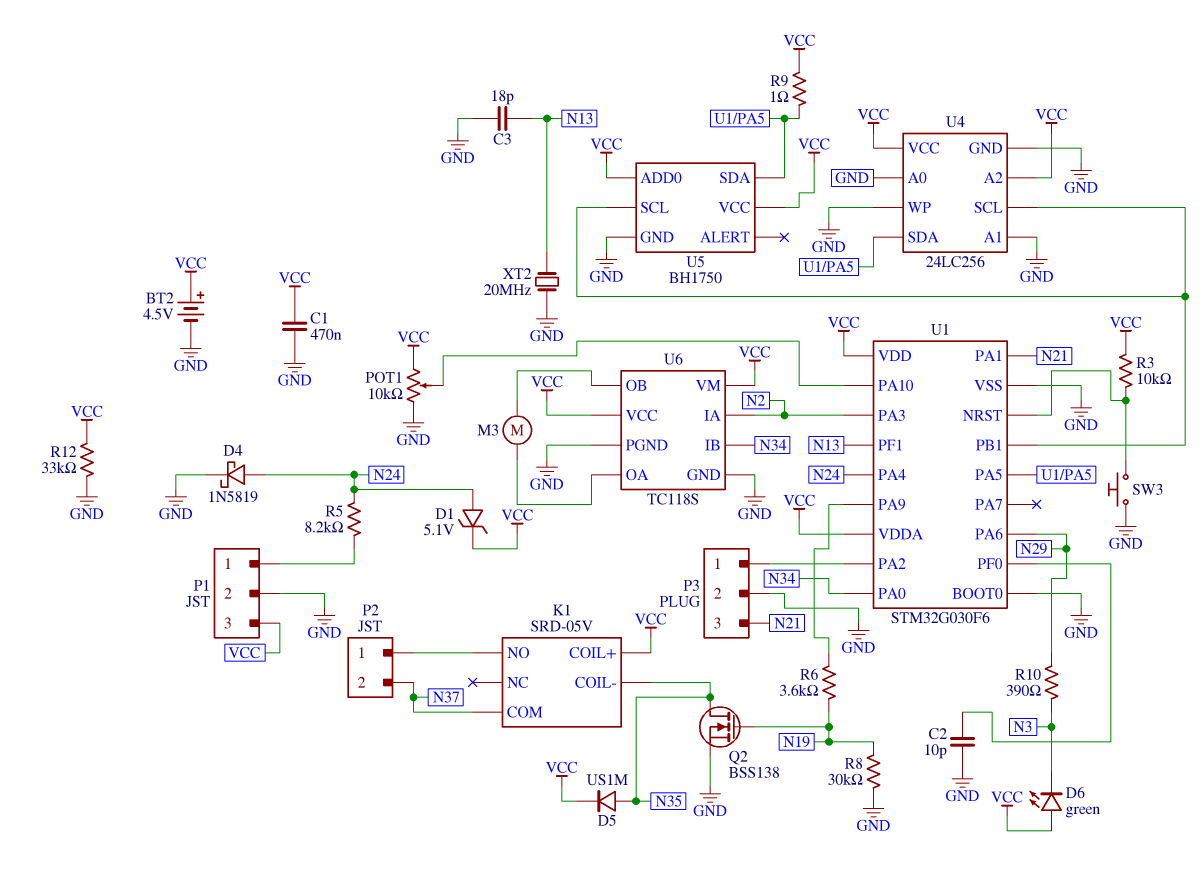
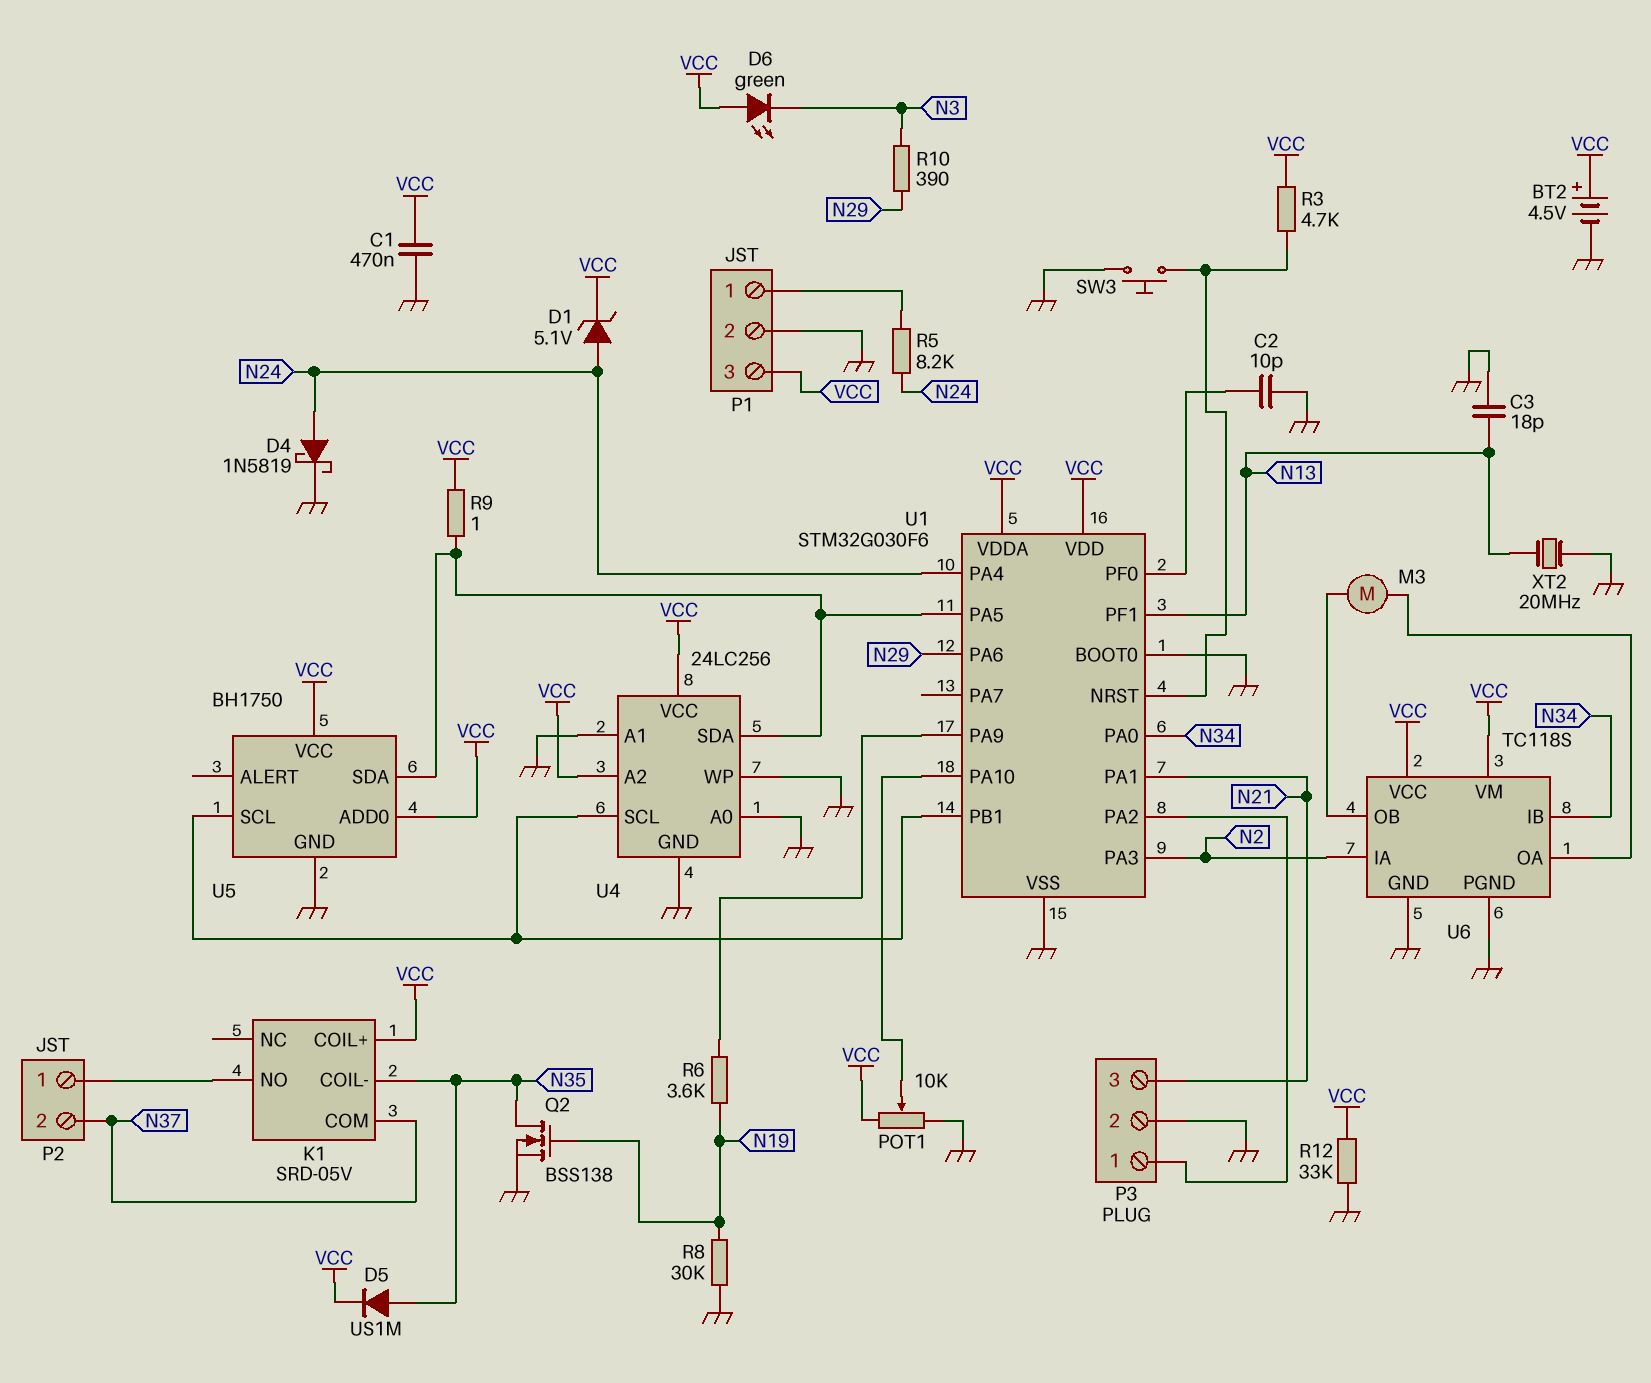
R3: 10k (U1/NRST, VCC) -> 4.7k (U1/NRST, VCC)

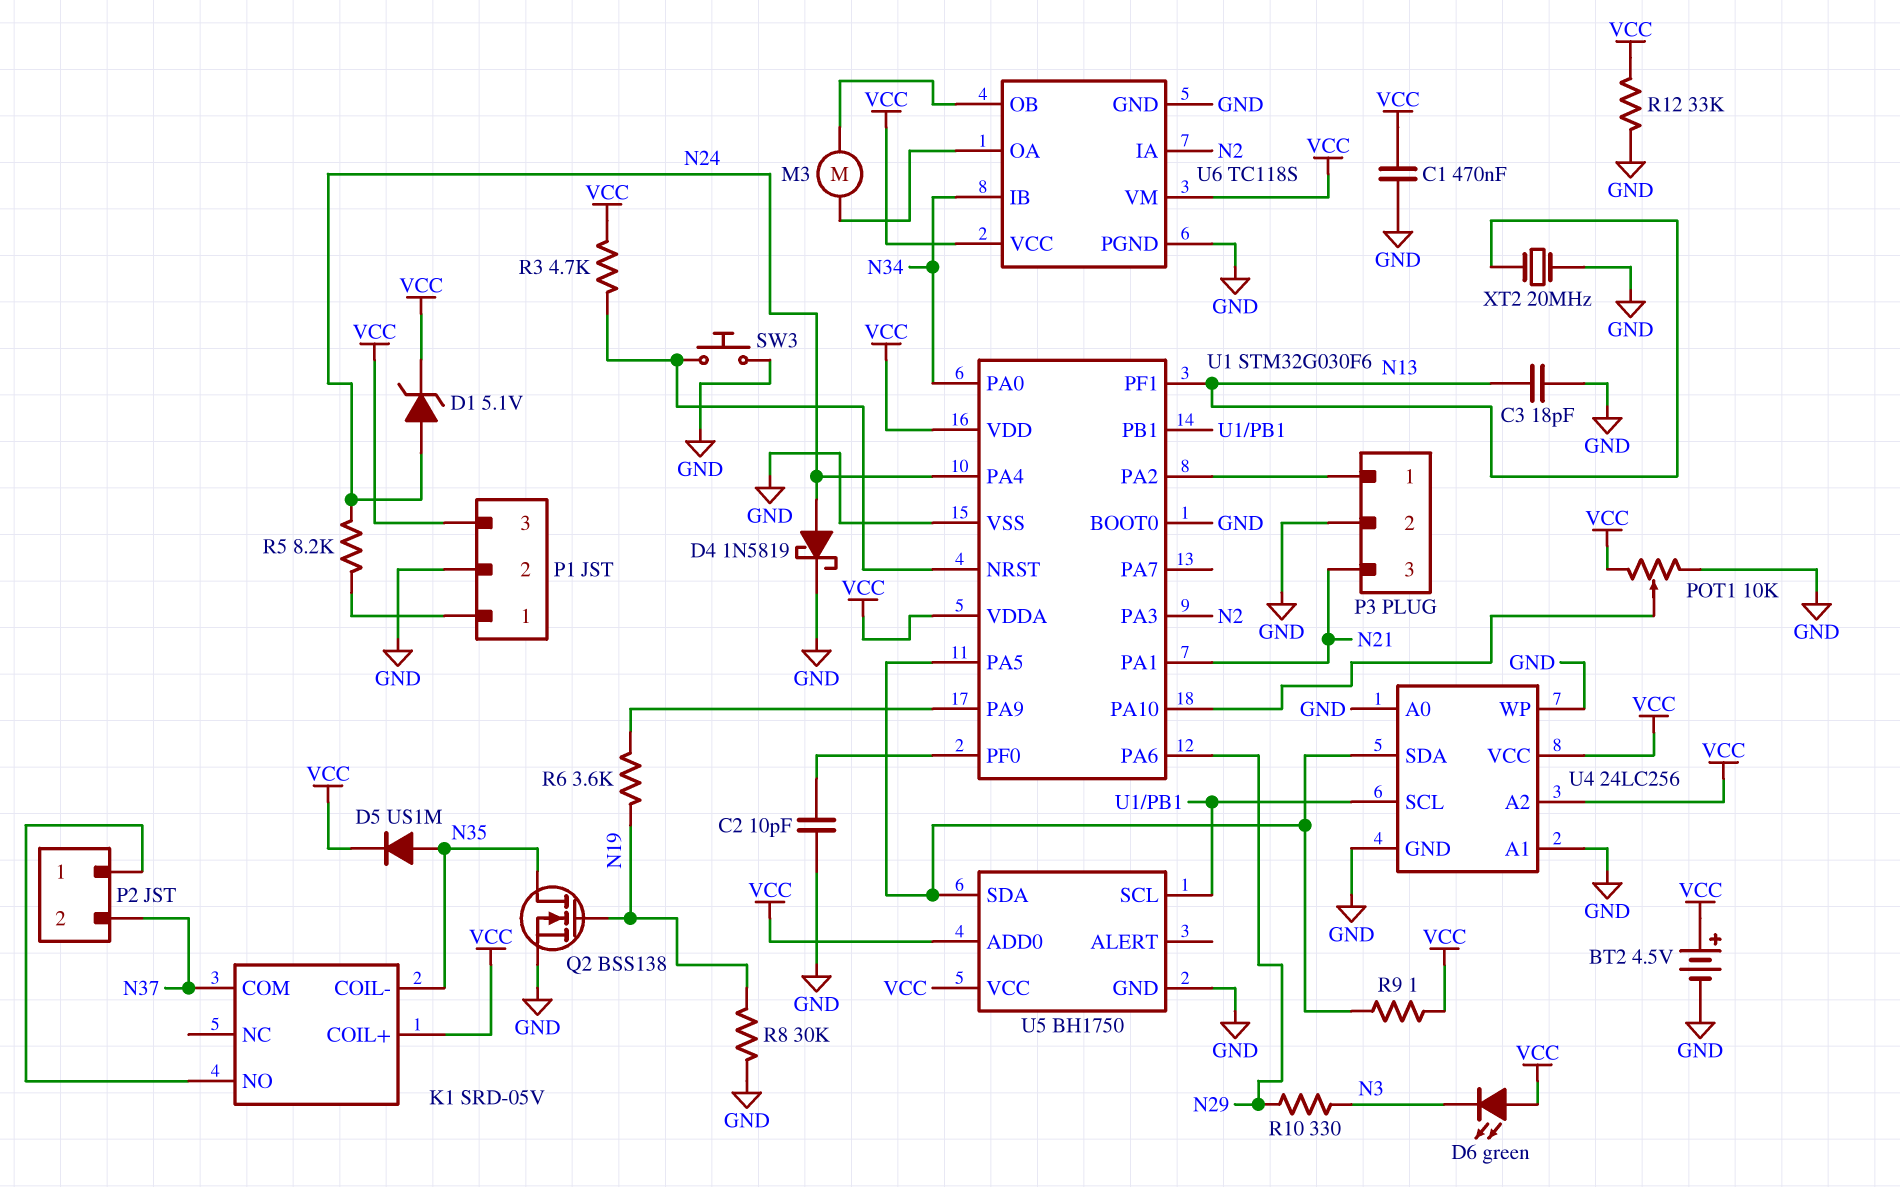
R10: 390 (N3, N29) -> 330 (N3, N29)

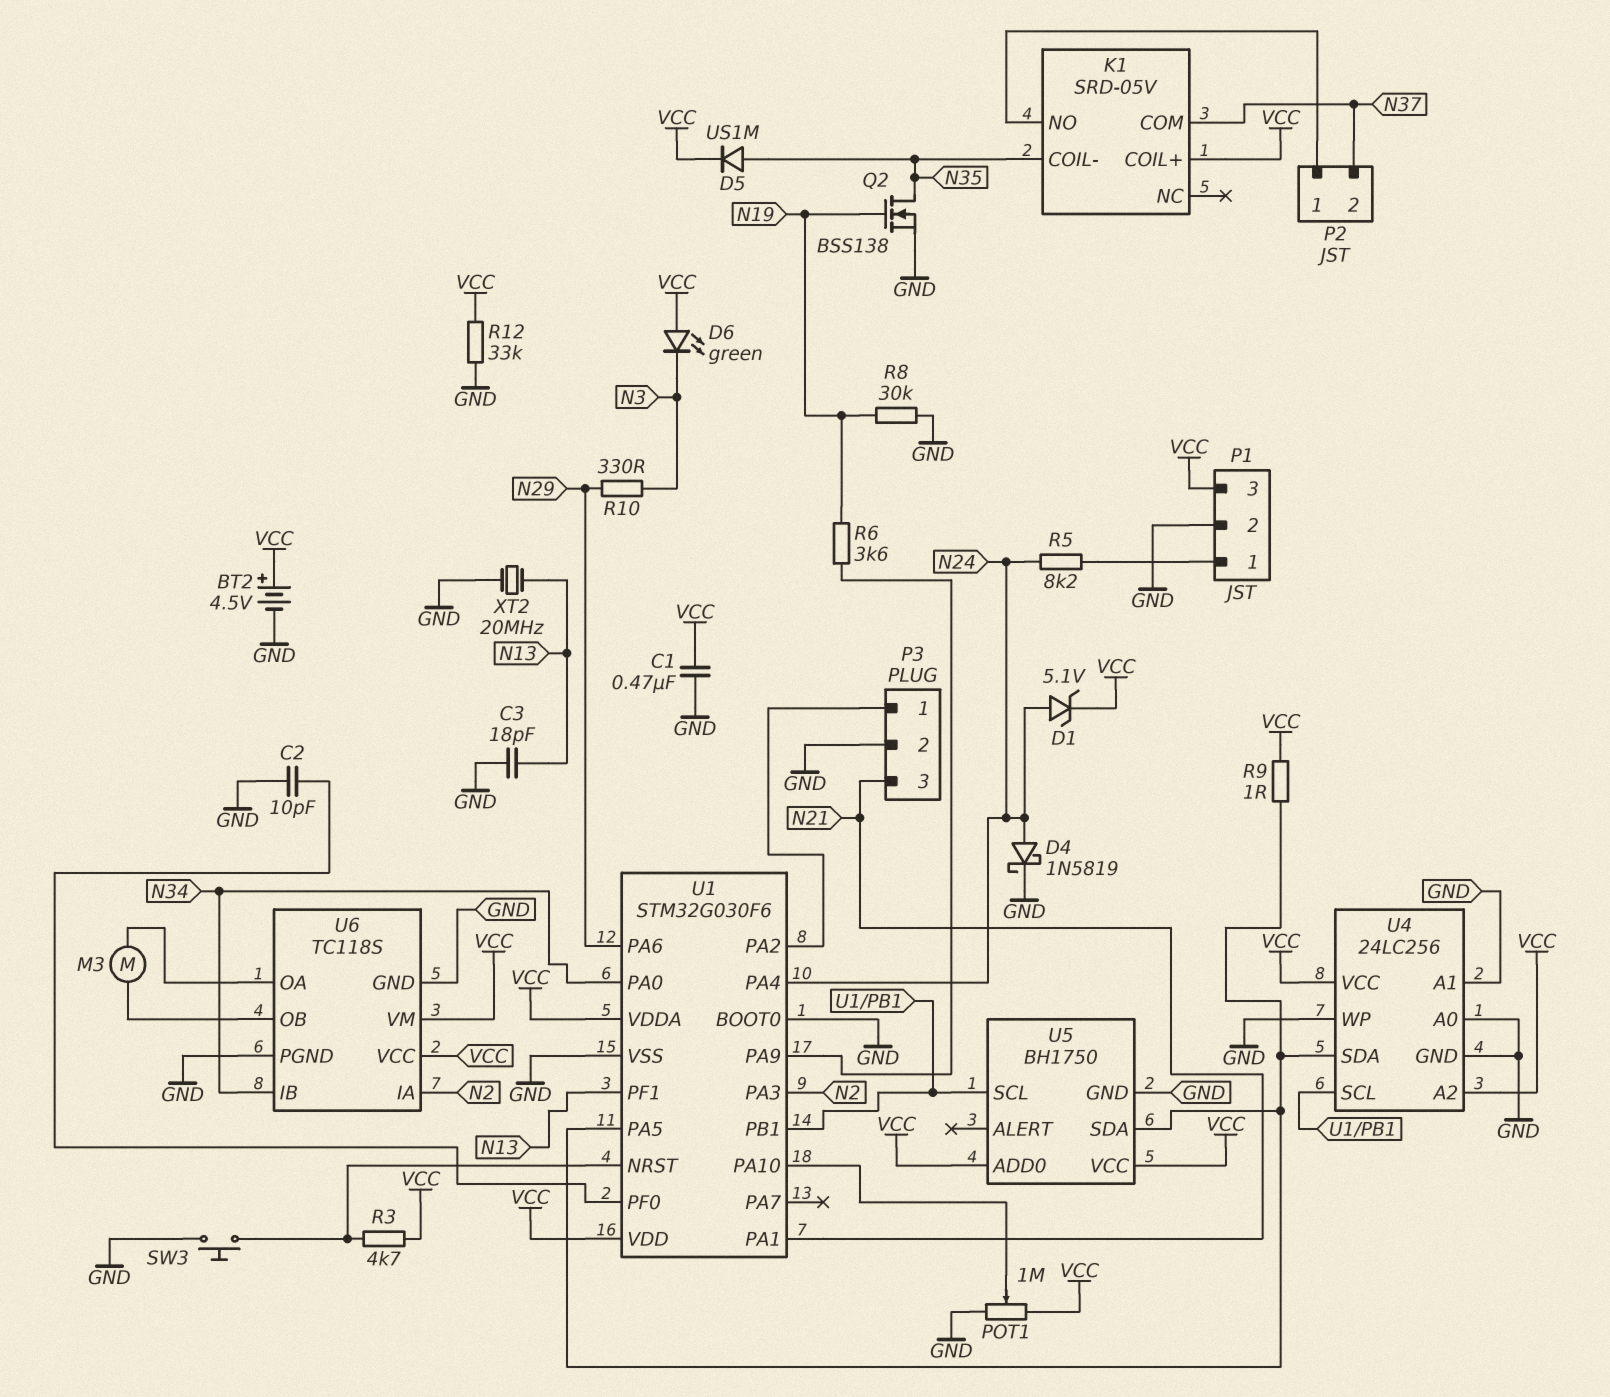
POT1: 10k (GND, VCC, wiper U1/PA10) -> 1M (GND, VCC, wiper U1/PA10)

